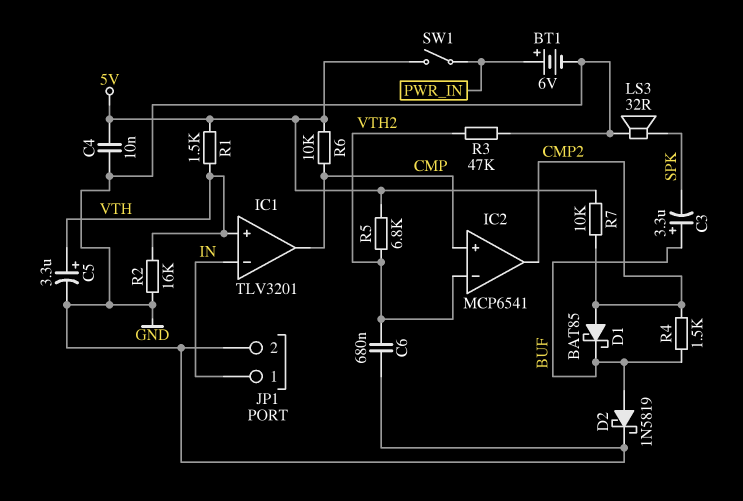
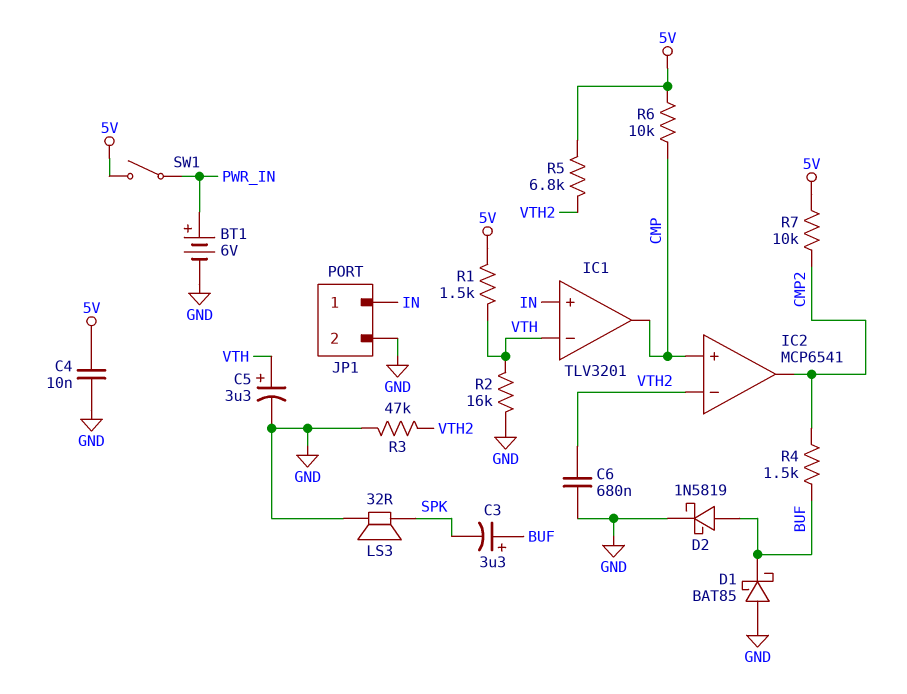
D1: schottky BAT85 (A CMP2, K BUF) -> schottky BAT85 (A GND, K BUF)
IC1 pin in+: VTH -> IN
IC1 pin in-: IN -> VTH

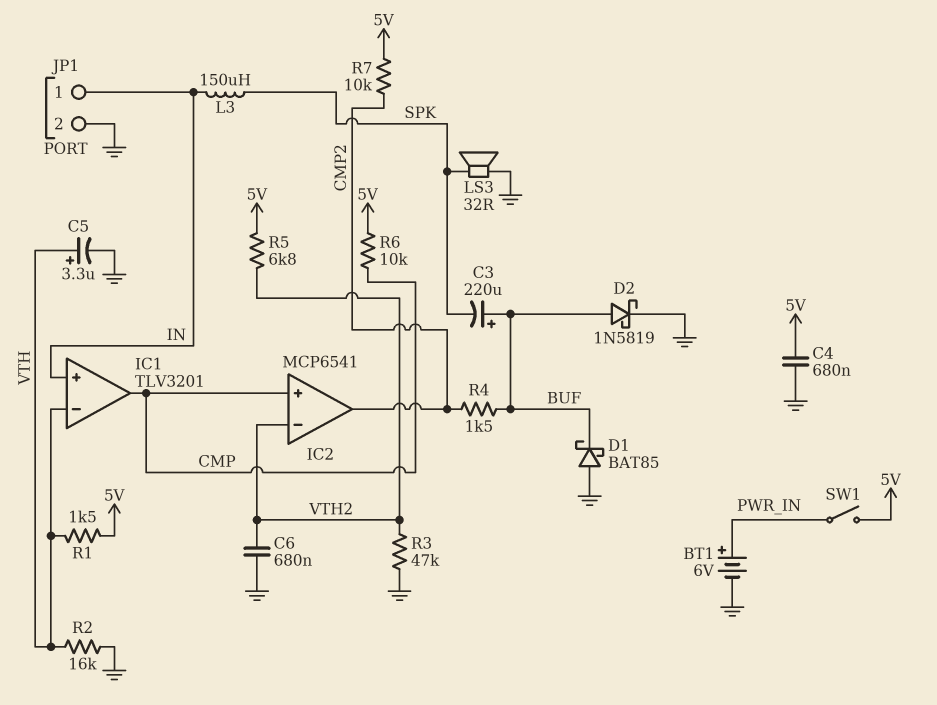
C3: 3.3uF (plus BUF, minus SPK) -> 220uF (plus BUF, minus SPK)
C4: 10nF (5V, GND) -> 680nF (5V, GND)
L3: none -> 150uH (IN, SPK)

